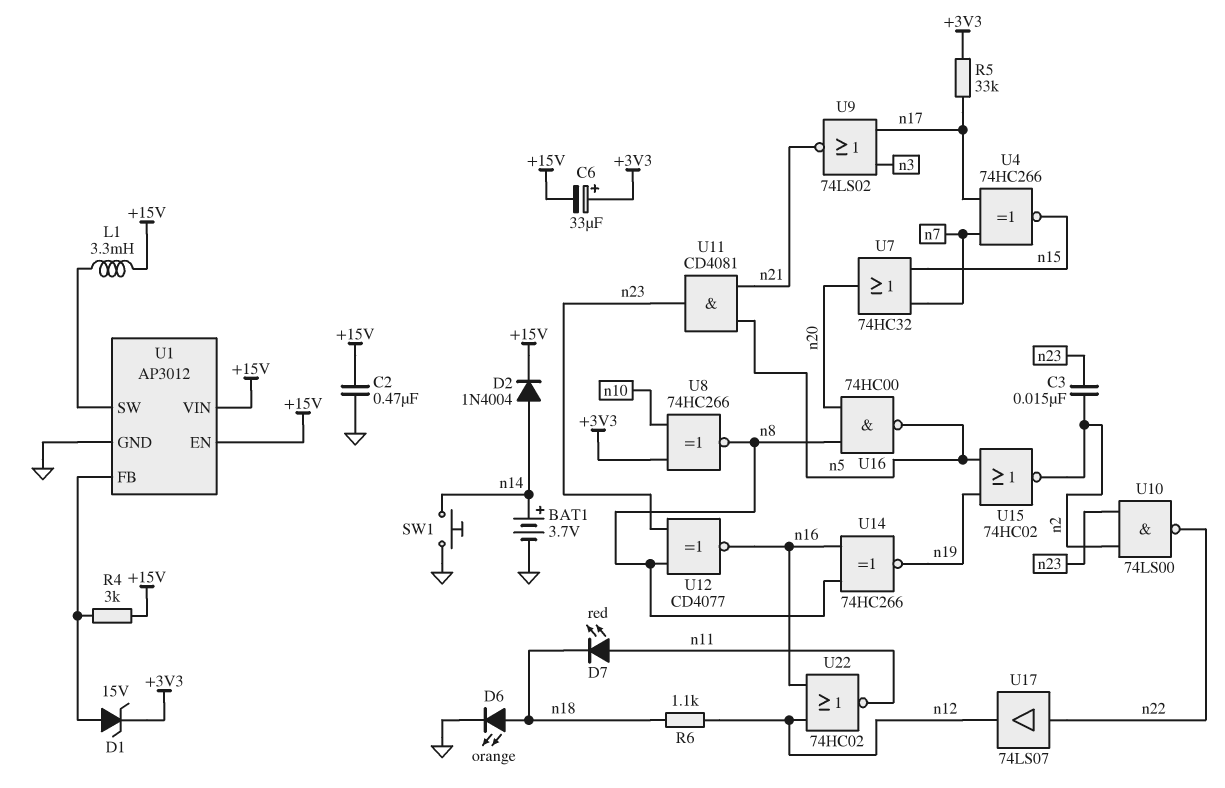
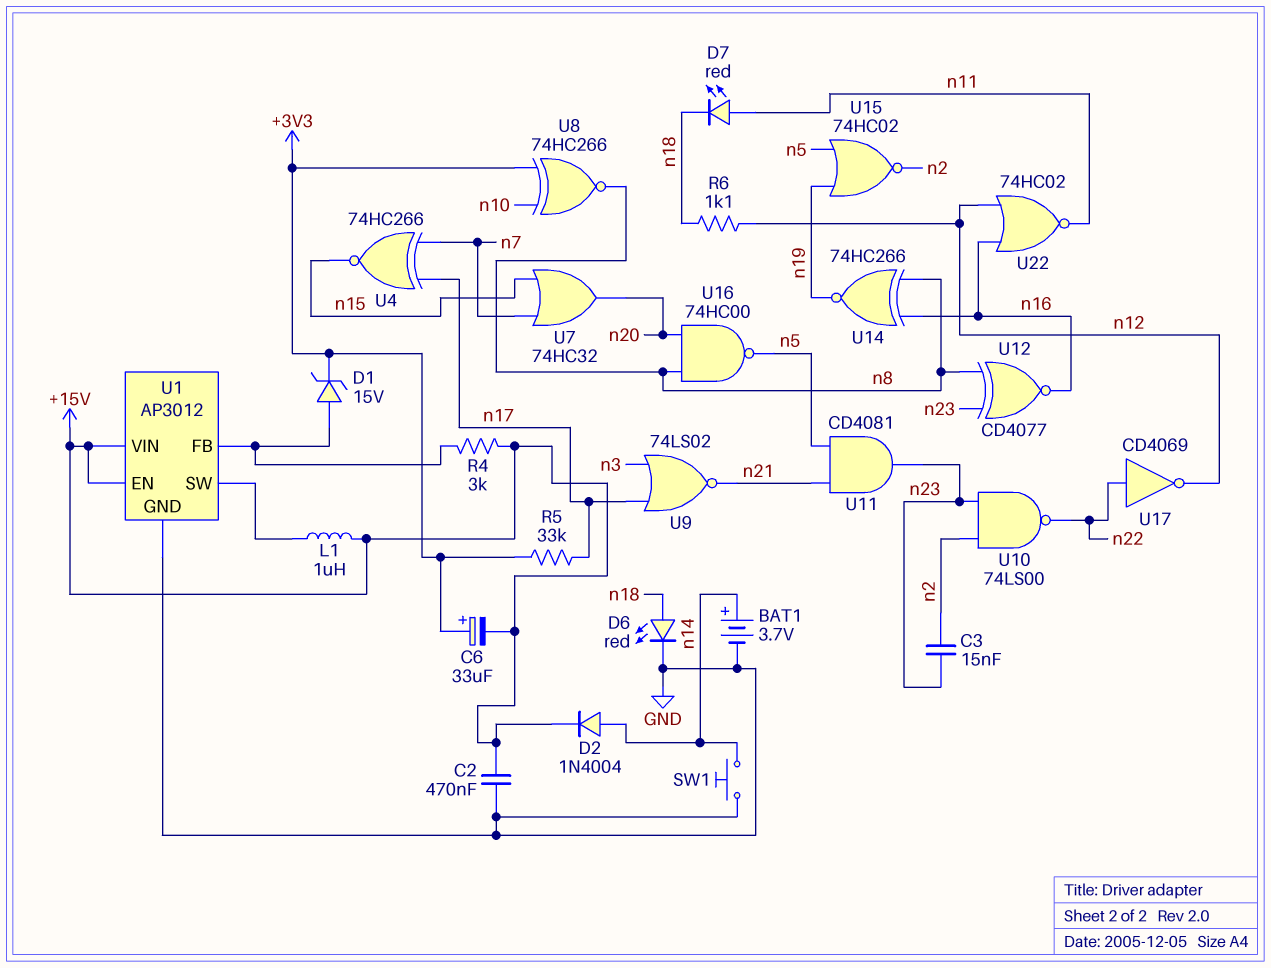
D6: LED orange (A n18, K GND) -> LED red (A n18, K GND)
L1: 3.3mH (+15V, U1/SW) -> 1uH (+15V, U1/SW)
U17: buffer 74LS07 (in n22, out n12) -> NOT CD4069 (in n22, out n12)

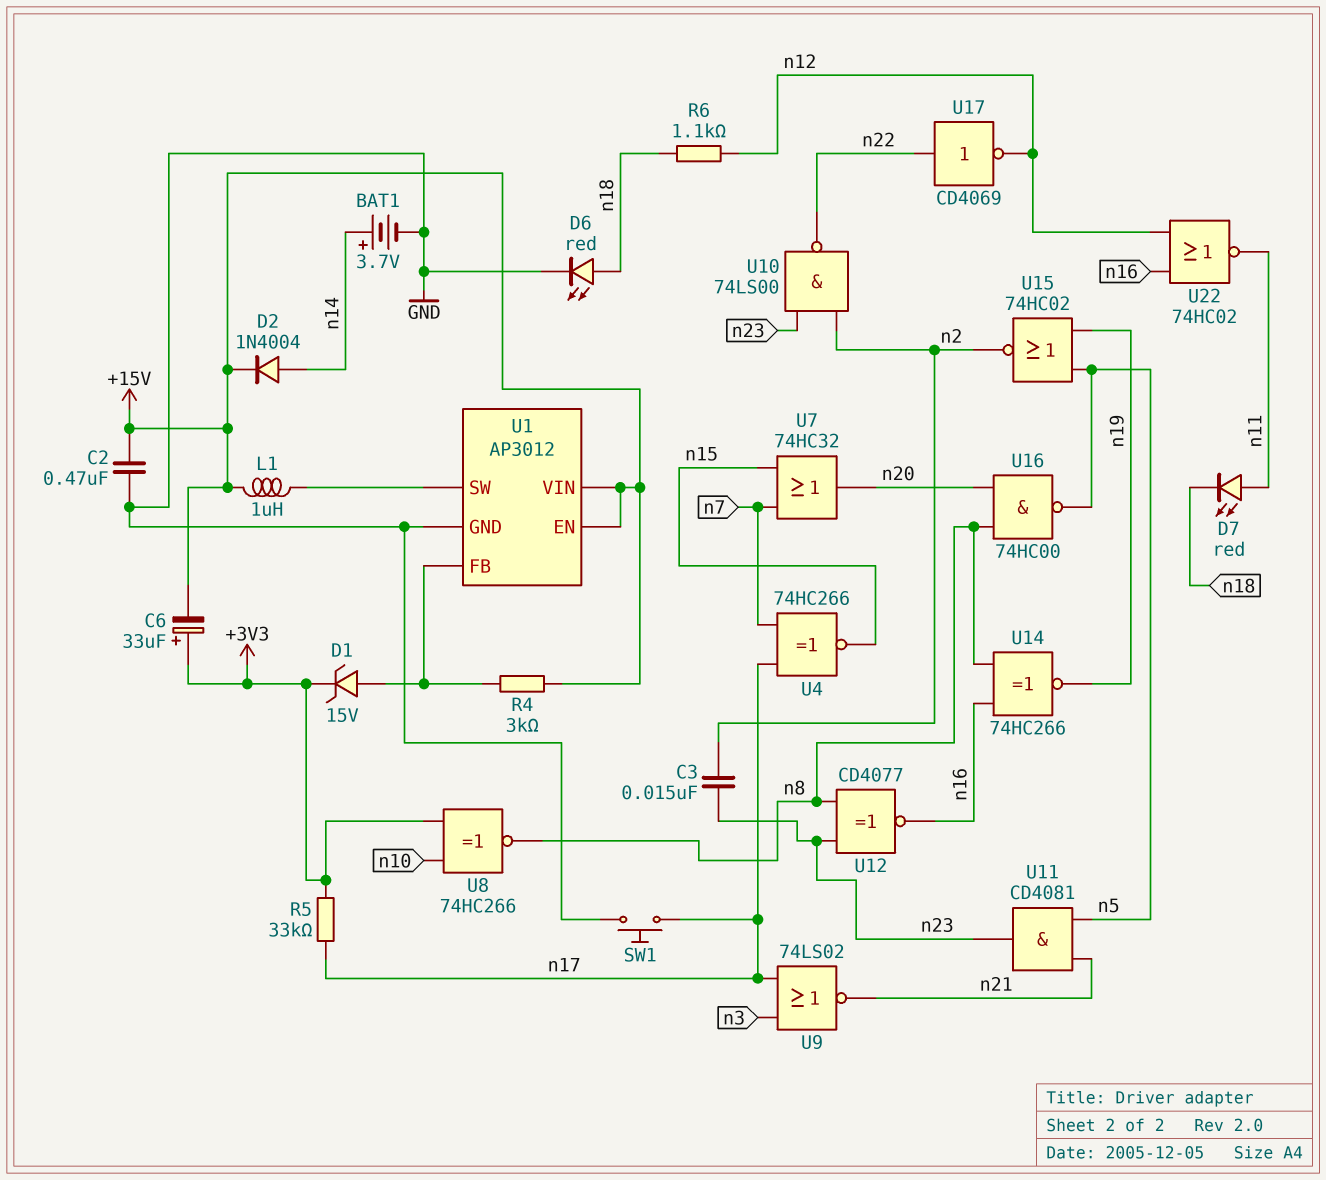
SW1: button (GND, n14) -> button (GND, n17)

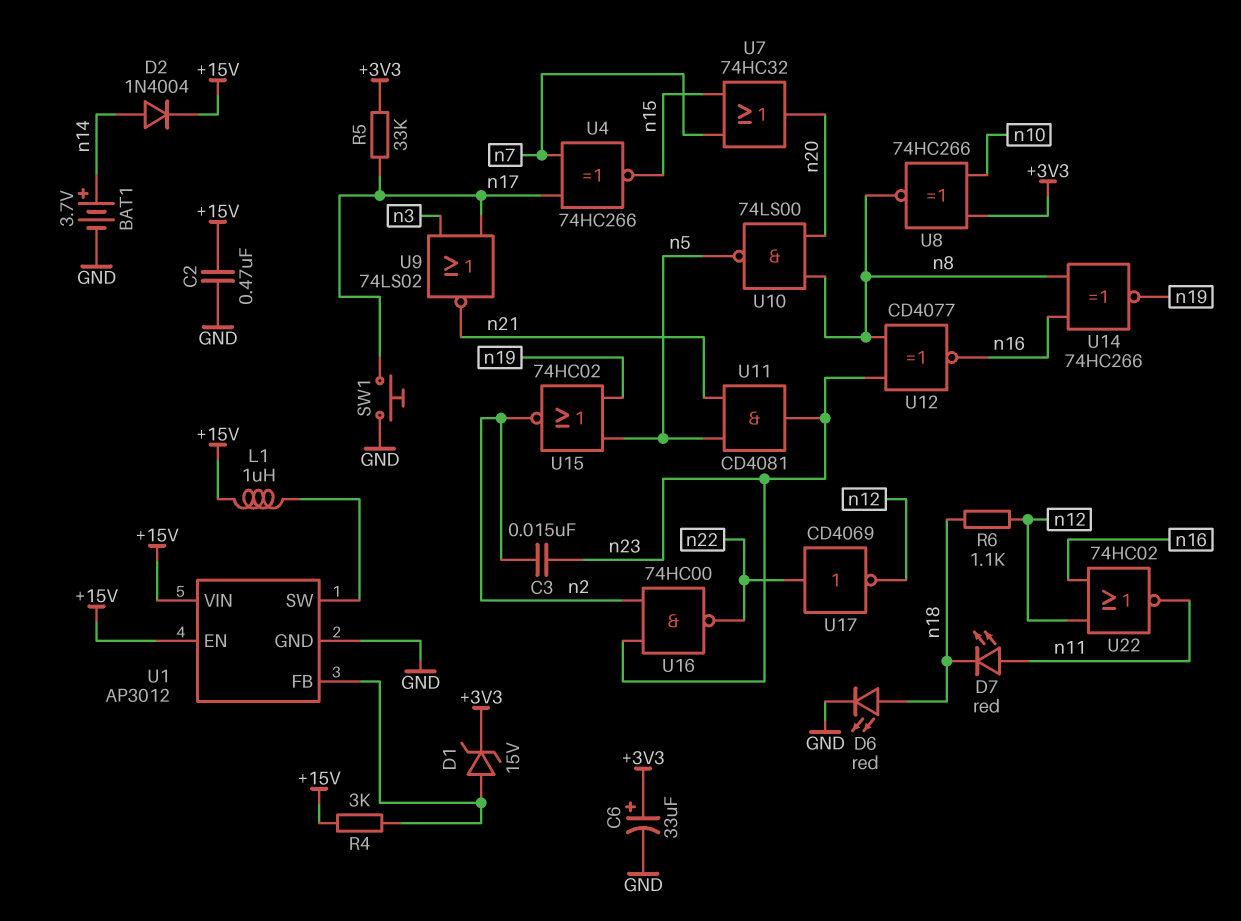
C6: 33uF (plus +3V3, minus +15V) -> 33uF (plus +3V3, minus GND)
U10: NAND 74LS00 (in n2, in n23, out n22) -> NAND 74LS00 (in n8, in n20, out n5)
U16: NAND 74HC00 (in n8, in n20, out n5) -> NAND 74HC00 (in n2, in n23, out n22)

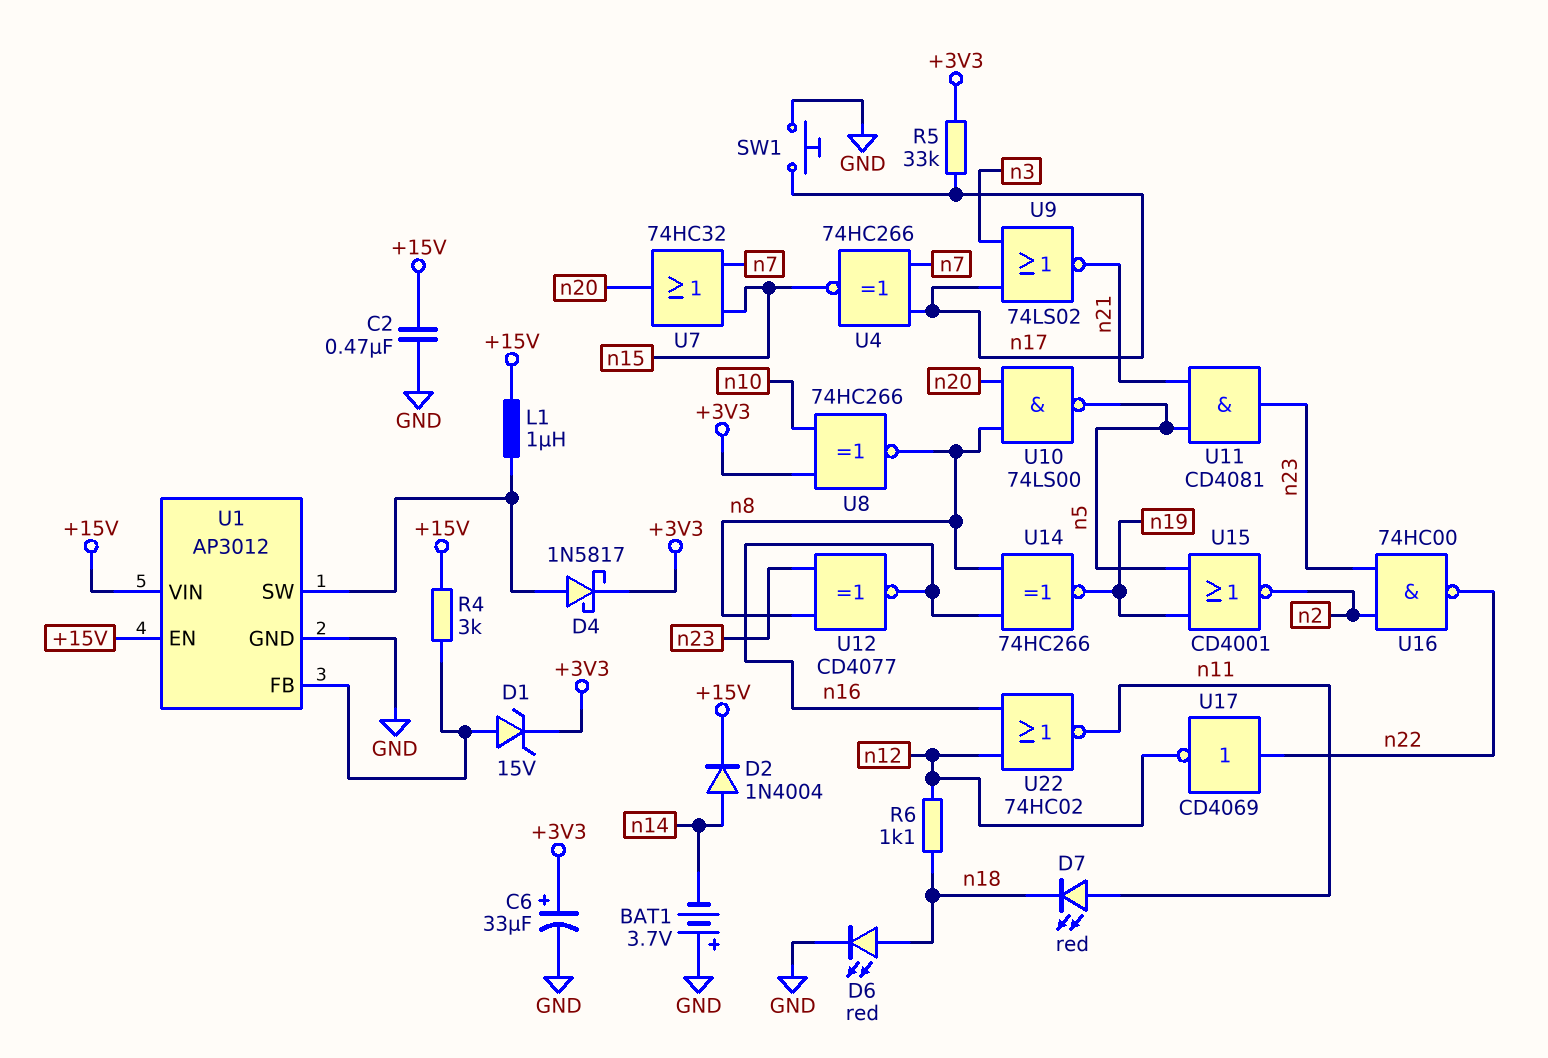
BAT1: 3.7V (plus n14, minus GND) -> 3.7V (plus GND, minus n14)
C3: 15nF (n2, n23) -> none
D4: none -> schottky 1N5817 (A U1/SW, K +3V3)
U15: NOR 74HC02 (in n5, in n19, out n2) -> NOR CD4001 (in n5, in n19, out n2)

